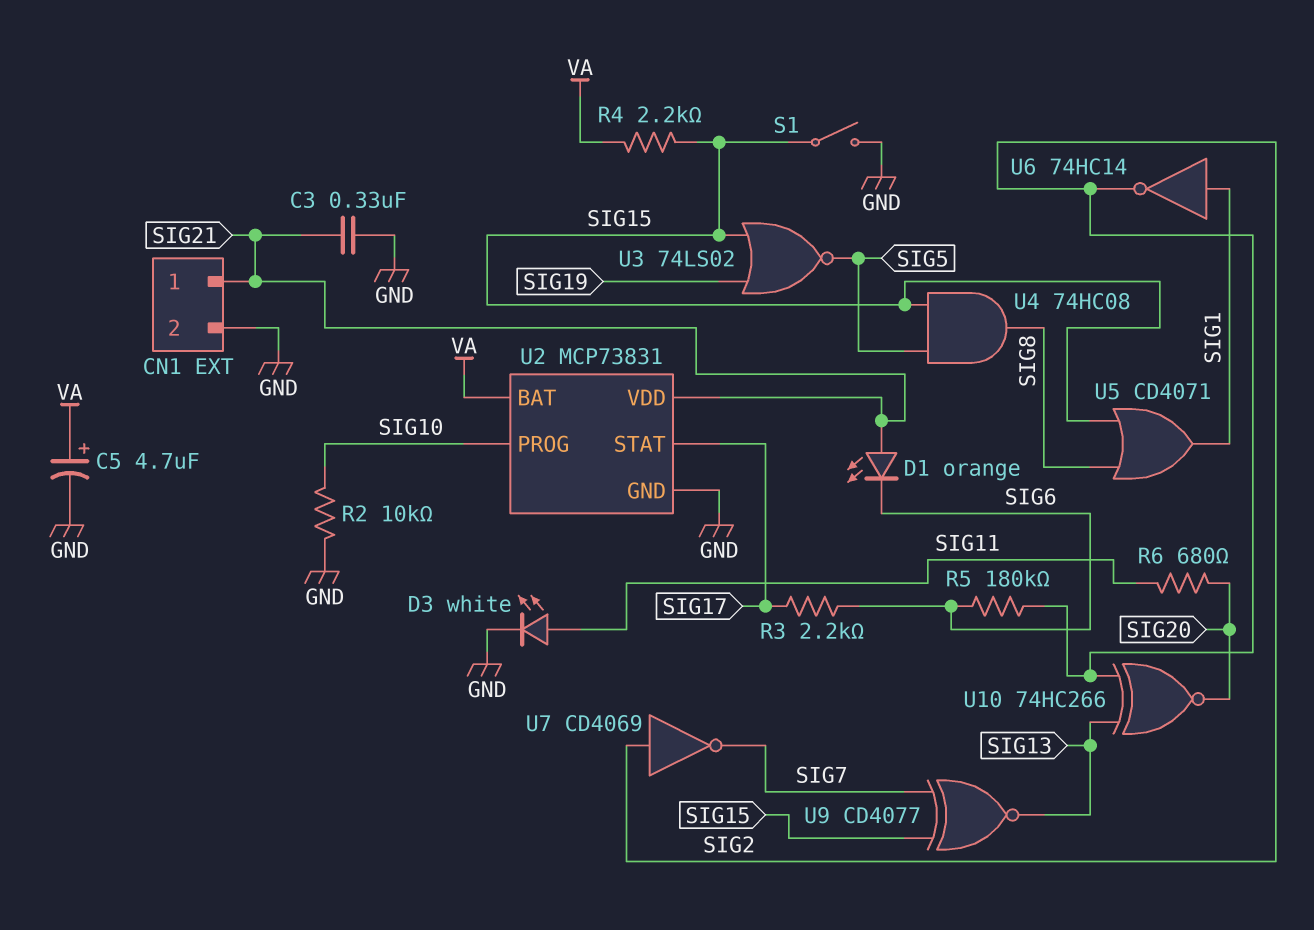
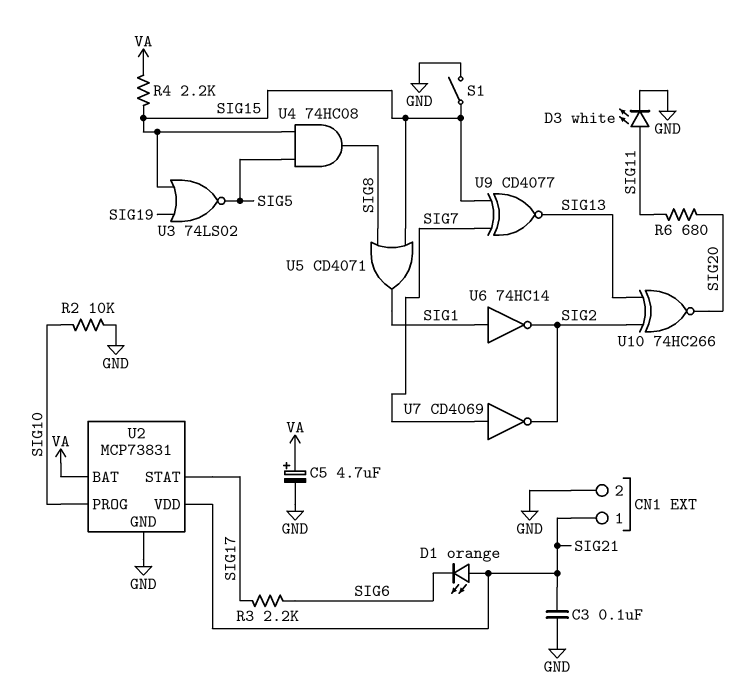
C3: 330nF (GND, SIG21) -> 100nF (GND, SIG21)
R5: 180k (SIG2, SIG6) -> none
U7: NOT CD4069 (in SIG2, out SIG7) -> NOT CD4069 (in SIG7, out SIG2)

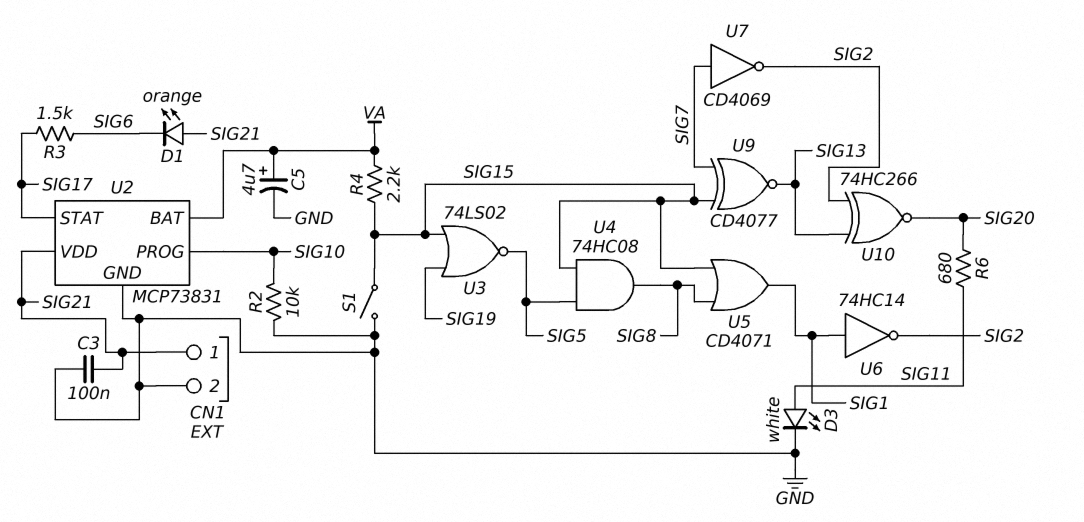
R3: 2.2k (SIG6, SIG17) -> 1.5k (SIG6, SIG17)

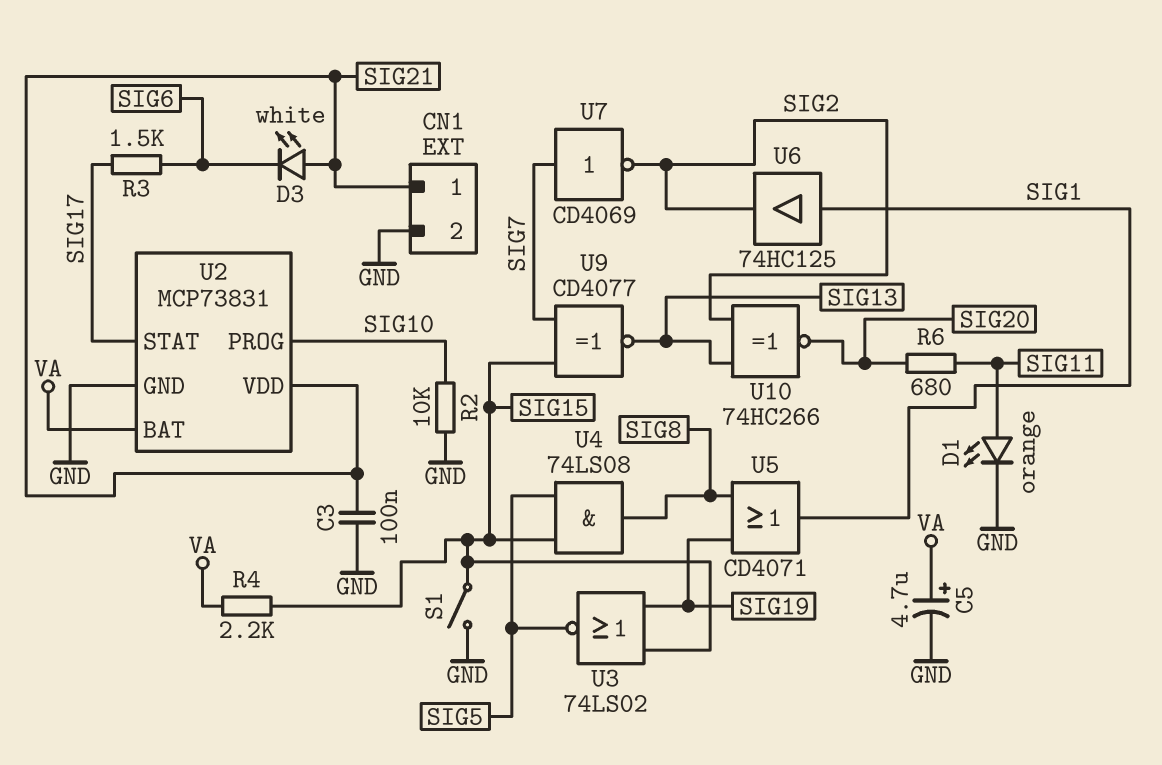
D1: LED orange (A SIG21, K SIG6) -> LED orange (A SIG11, K GND)
D3: LED white (A SIG11, K GND) -> LED white (A SIG21, K SIG6)
U4: AND 74HC08 (in SIG5, in SIG15, out SIG8) -> AND 74LS08 (in SIG5, in SIG15, out SIG8)
U5: OR CD4071 (in SIG8, in SIG15, out SIG1) -> OR CD4071 (in SIG8, in SIG19, out SIG1)
U6: NOT 74HC14 (in SIG1, out SIG2) -> buffer 74HC125 (in SIG1, out SIG2)

